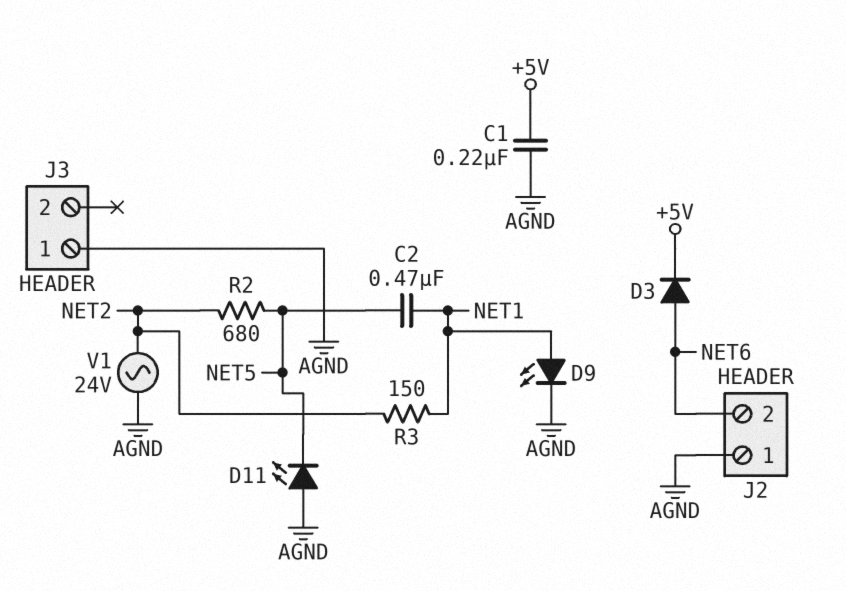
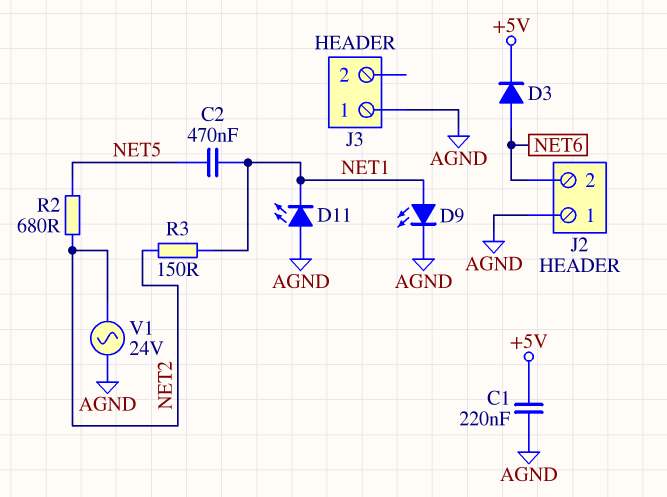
D11: LED (A AGND, K NET5) -> LED (A AGND, K NET1)

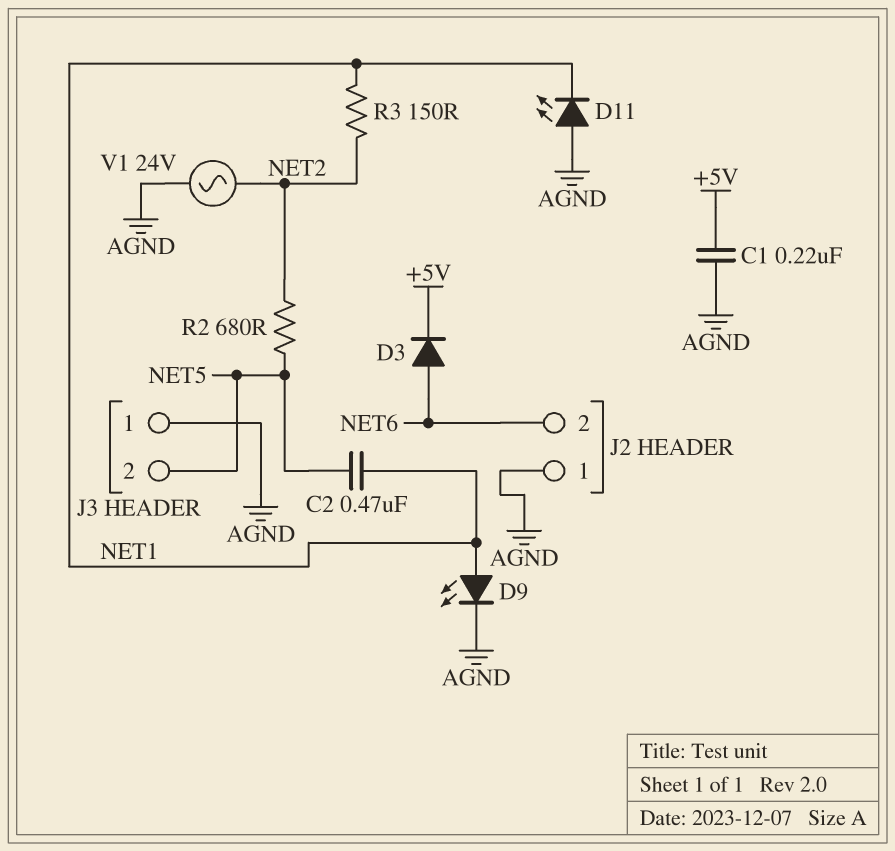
J3 pin 2: none -> NET5

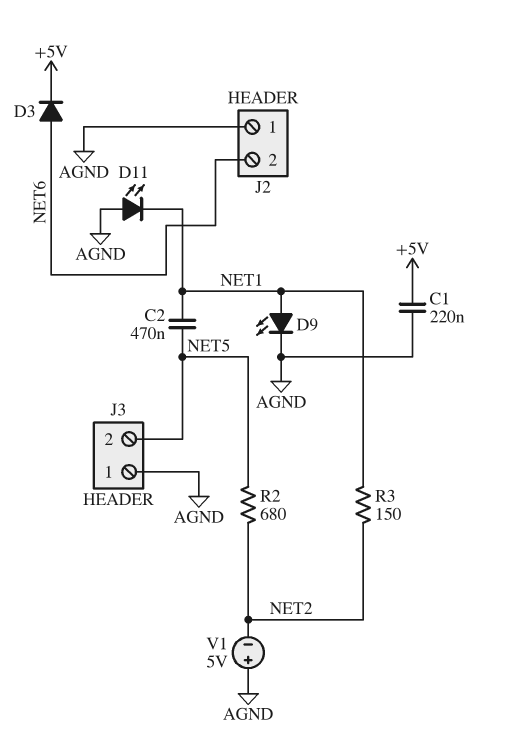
V1: AC 24V (AGND, NET2) -> 5V (plus AGND, minus NET2)

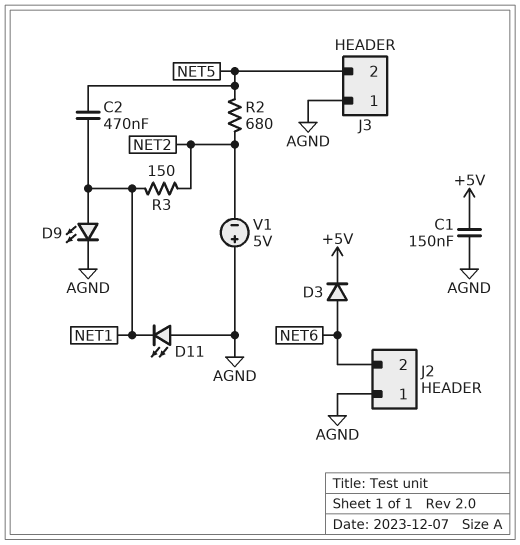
C1: 220nF (+5V, AGND) -> 150nF (+5V, AGND)

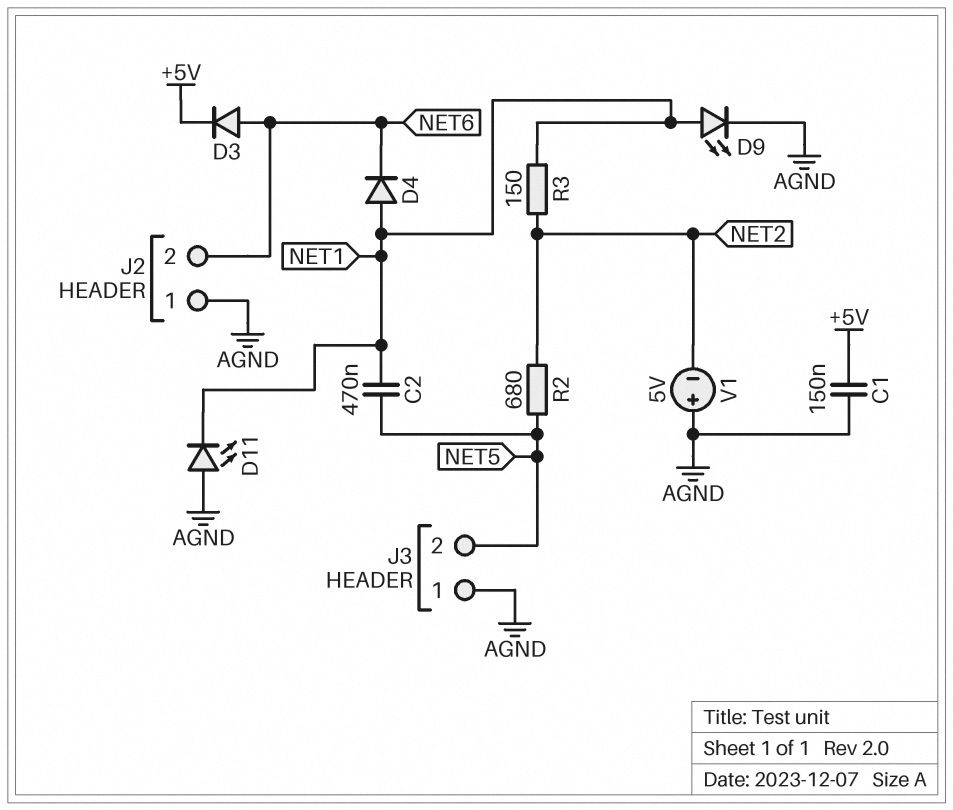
D4: none -> diode (A NET1, K NET6)

